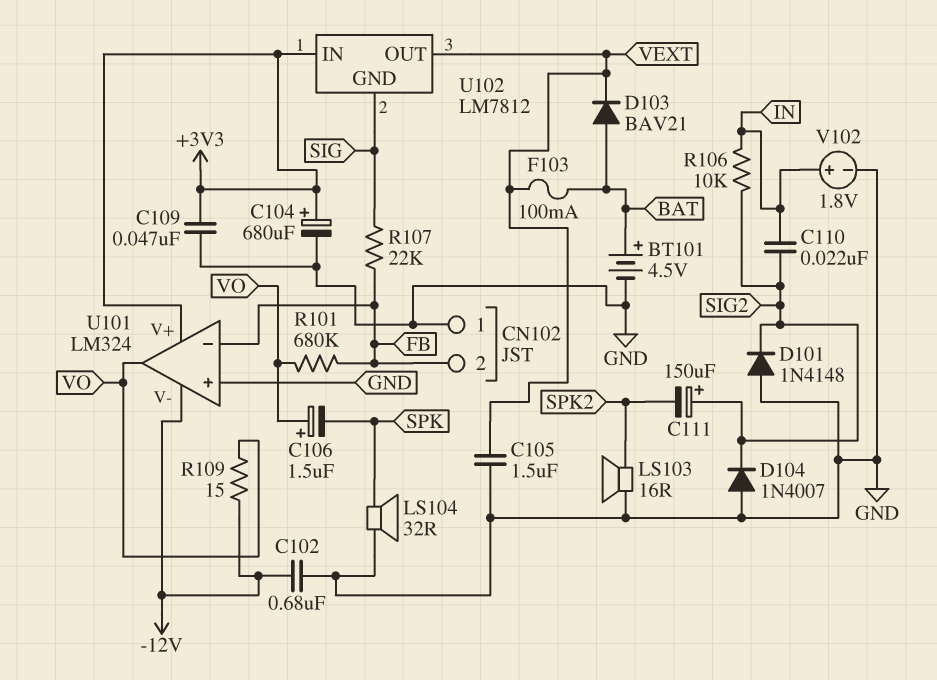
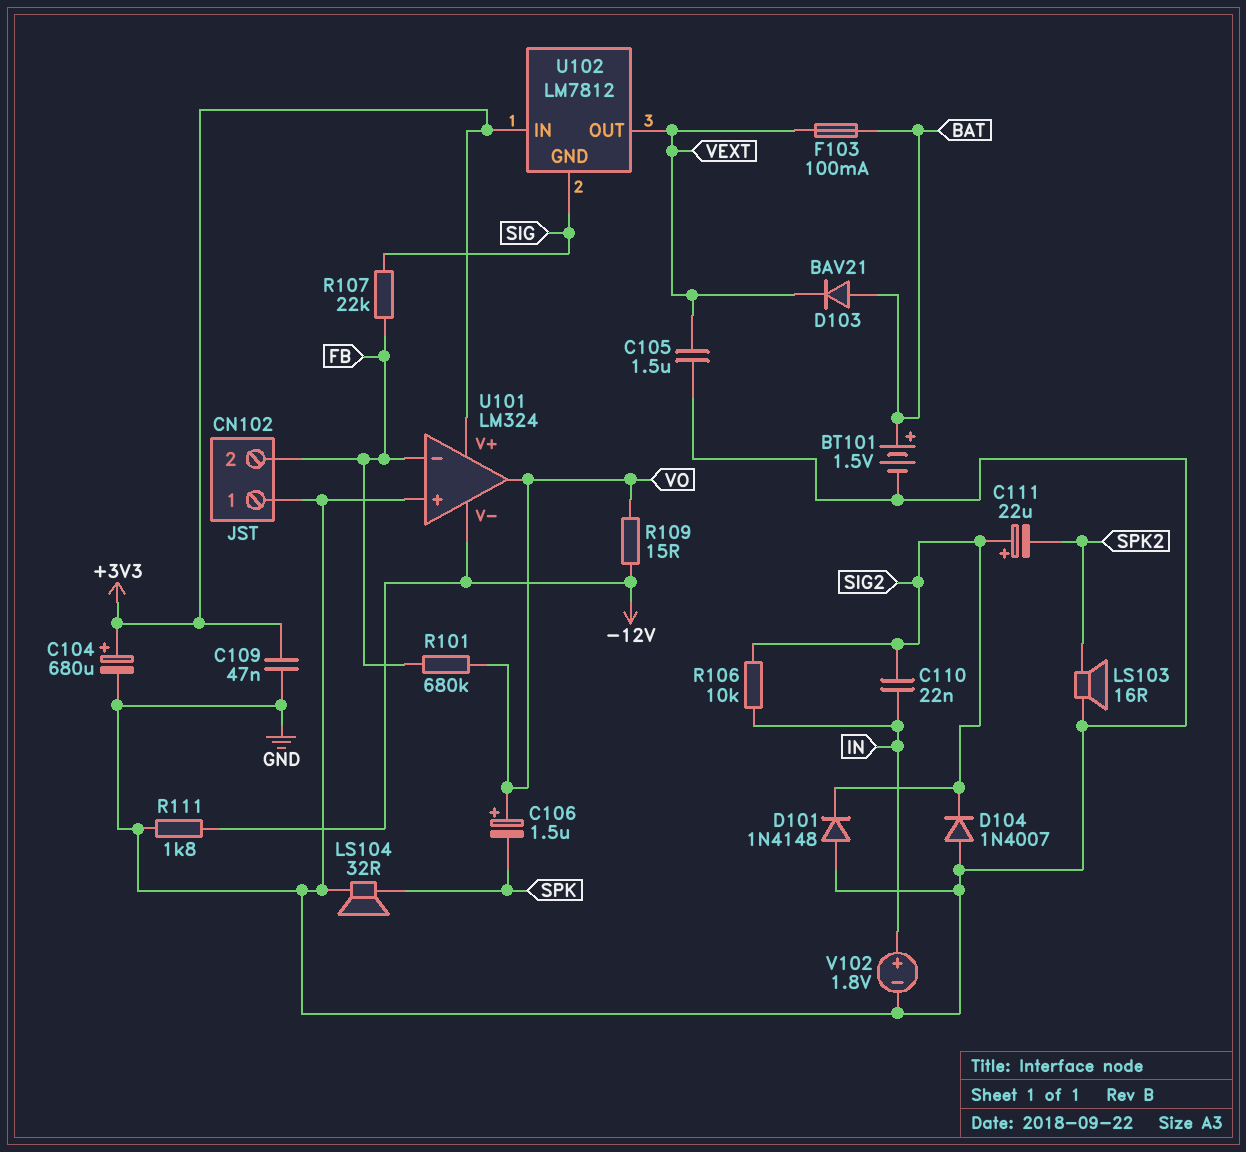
BT101: 4.5V (plus BAT, minus GND) -> 1.5V (plus BAT, minus GND)
C102: 680nF (-12V, GND) -> none
C111: 150uF (plus SIG2, minus SPK2) -> 22uF (plus SIG2, minus SPK2)
R111: none -> 1.8k (-12V, GND)

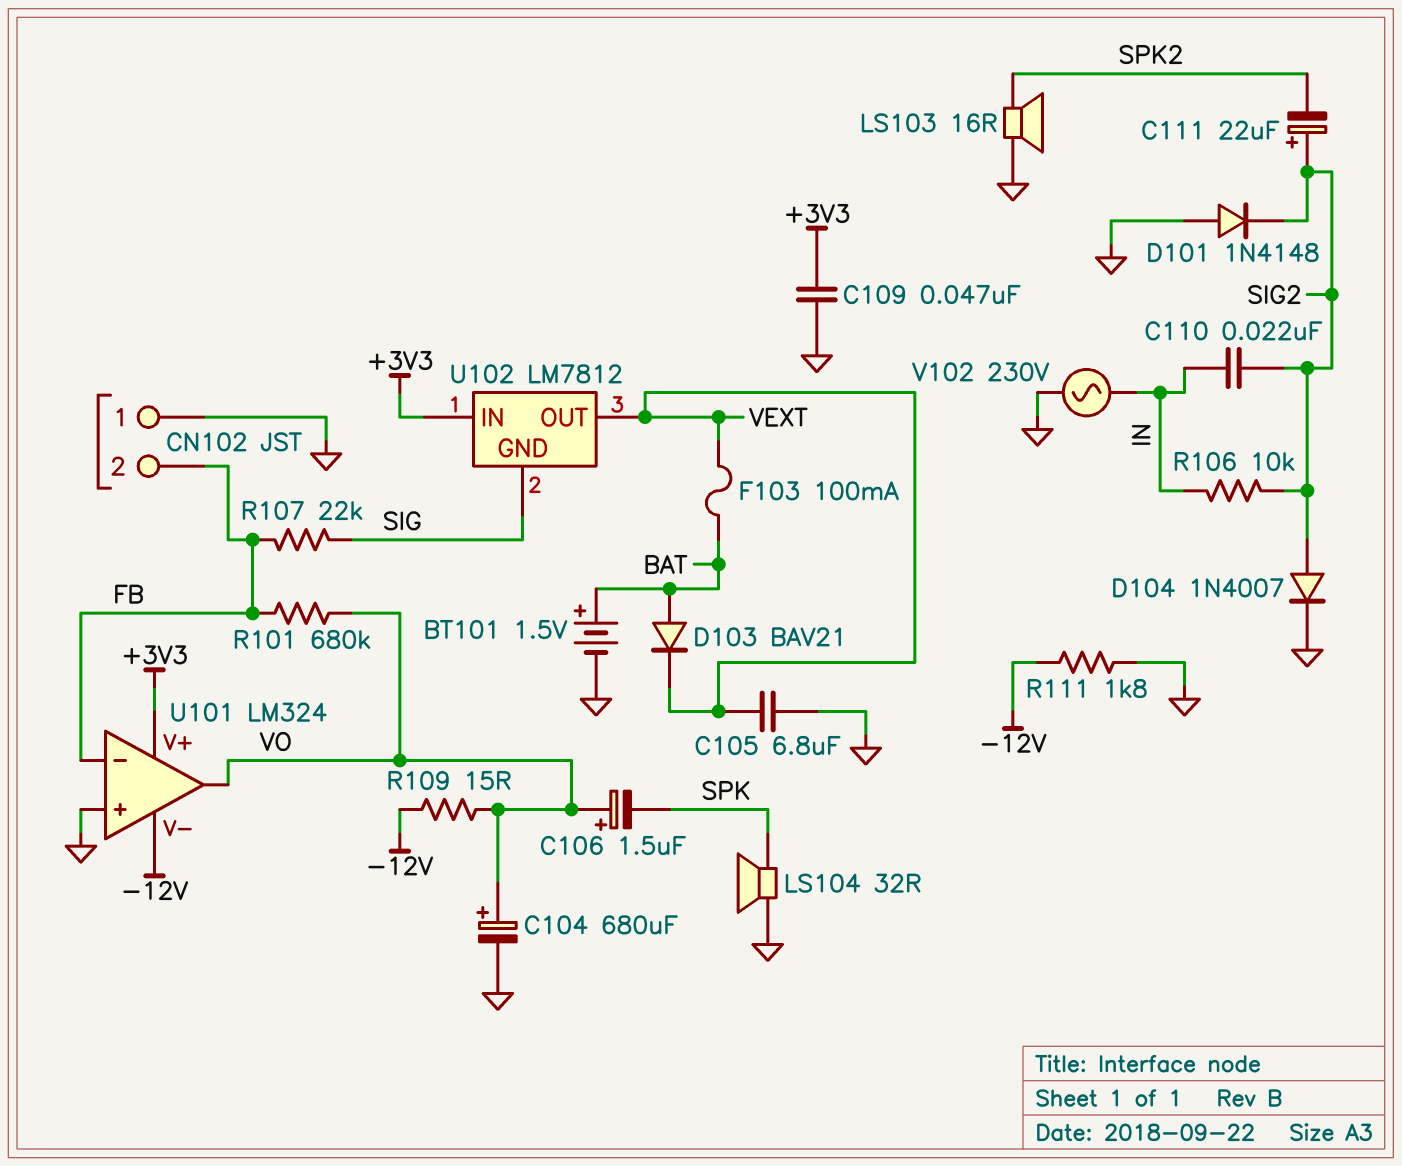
C104: 680uF (plus +3V3, minus GND) -> 680uF (plus VO, minus GND)
C105: 1.5uF (GND, VEXT) -> 6.8uF (GND, VEXT)
D104: diode 1N4007 (A GND, K SIG2) -> diode 1N4007 (A SIG2, K GND)
V102: 1.8V (plus IN, minus GND) -> AC 230V (GND, IN)

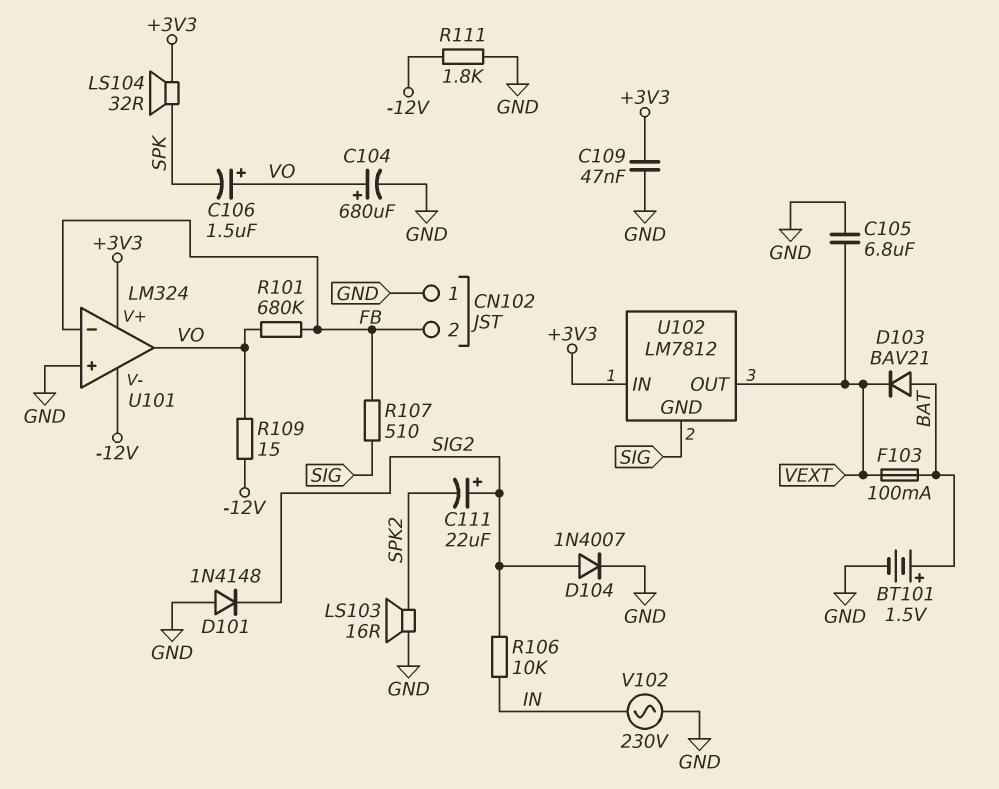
C110: 22nF (IN, SIG2) -> none
LS104: speaker 32R (GND, SPK) -> speaker 32R (+3V3, SPK)
R107: 22k (FB, SIG) -> 510 (FB, SIG)

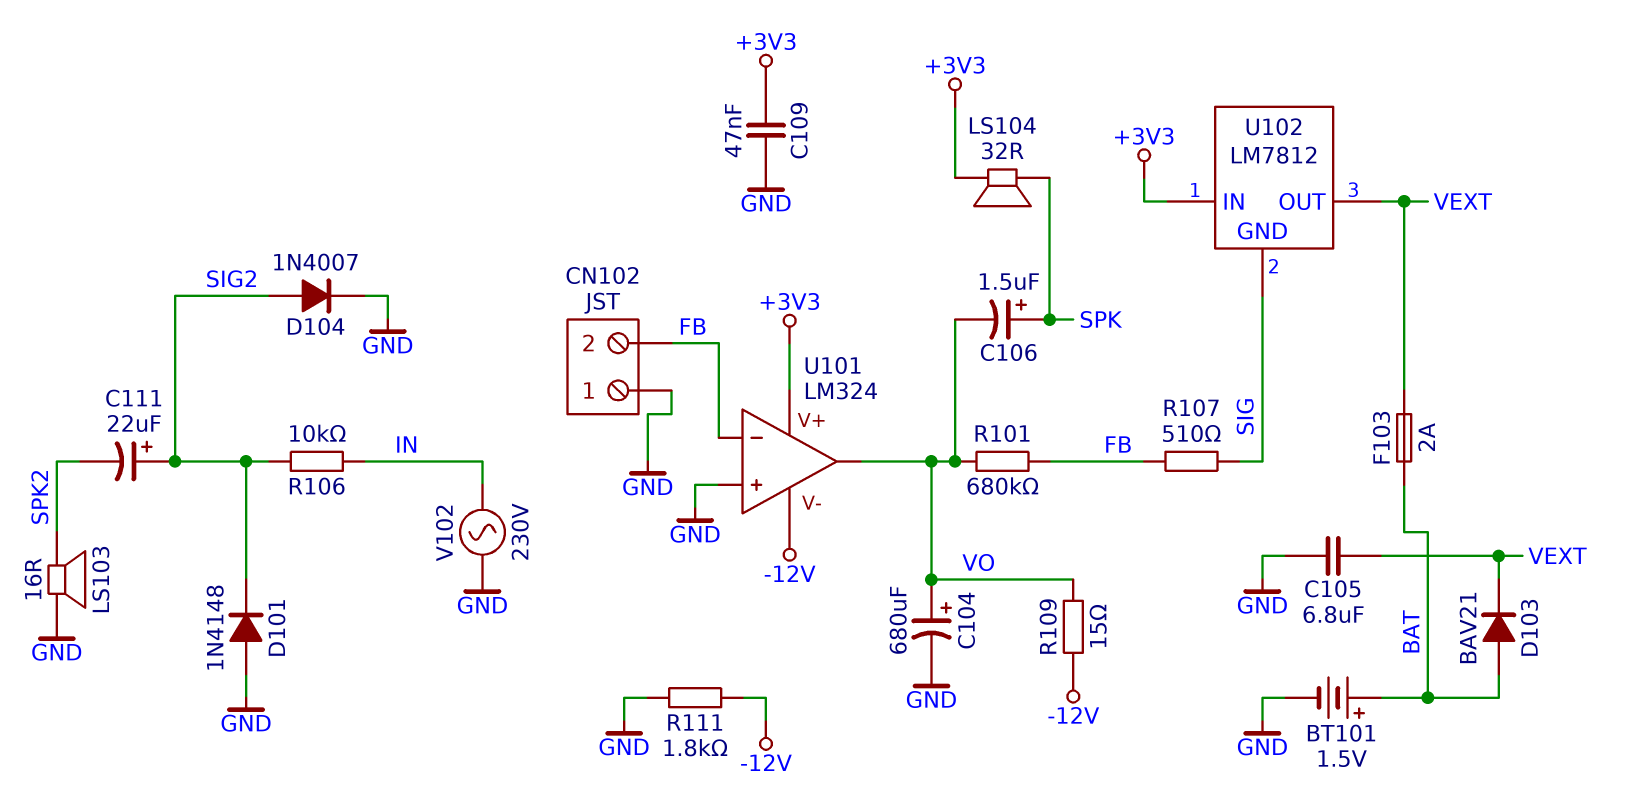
C106: 1.5uF (plus VO, minus SPK) -> 1.5uF (plus SPK, minus VO)
F103: 100mA (BAT, VEXT) -> 2A (BAT, VEXT)

